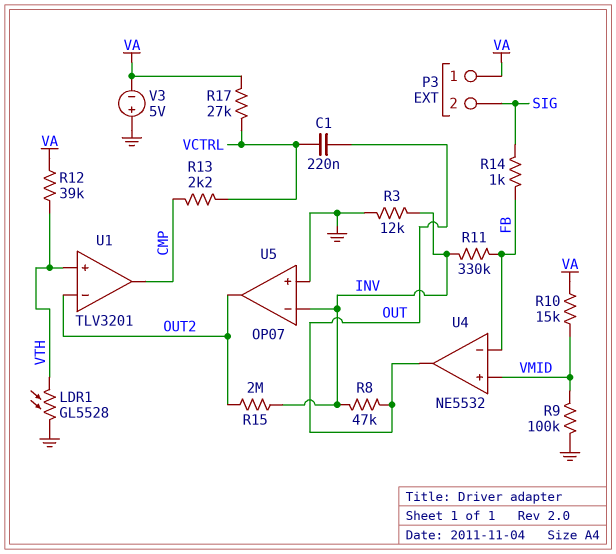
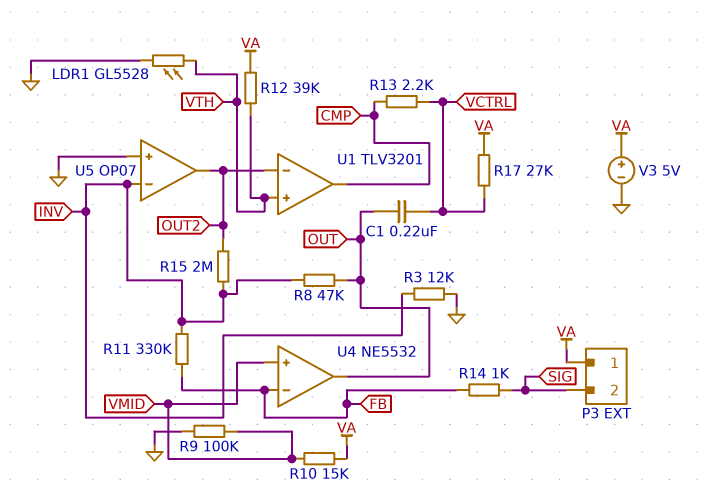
V3: 5V (plus GND, minus VA) -> 5V (plus VA, minus GND)

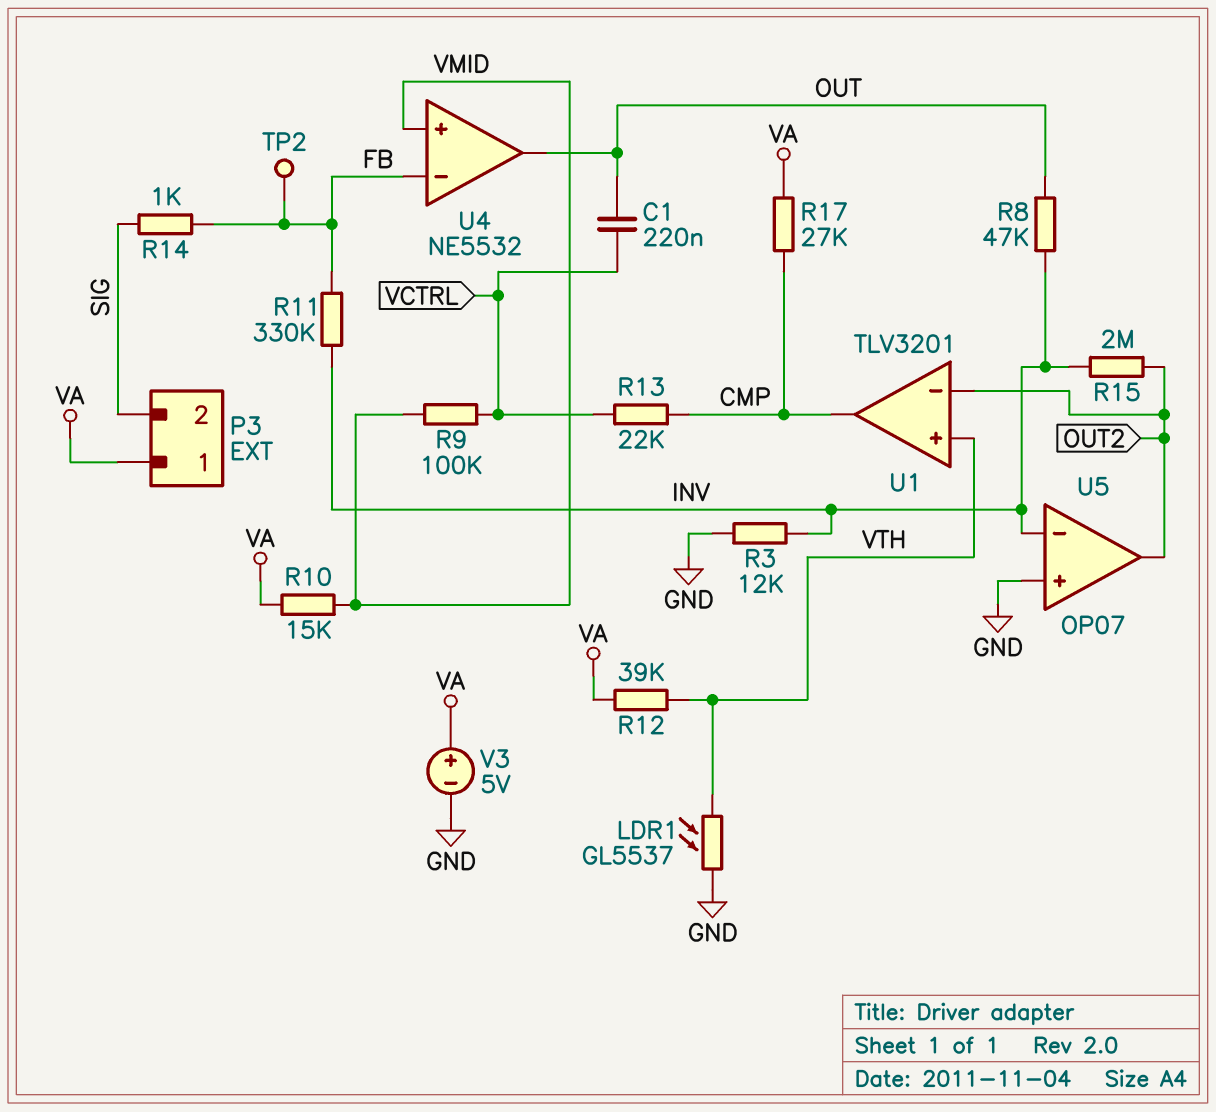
LDR1: GL5528 (GND, VTH) -> GL5537 (GND, VTH)
R9: 100k (GND, VMID) -> 100k (VCTRL, VMID)
R13: 2.2k (CMP, VCTRL) -> 22k (CMP, VCTRL)
R17: 27k (VA, VCTRL) -> 27k (CMP, VA)
TP2: none -> test point (FB)

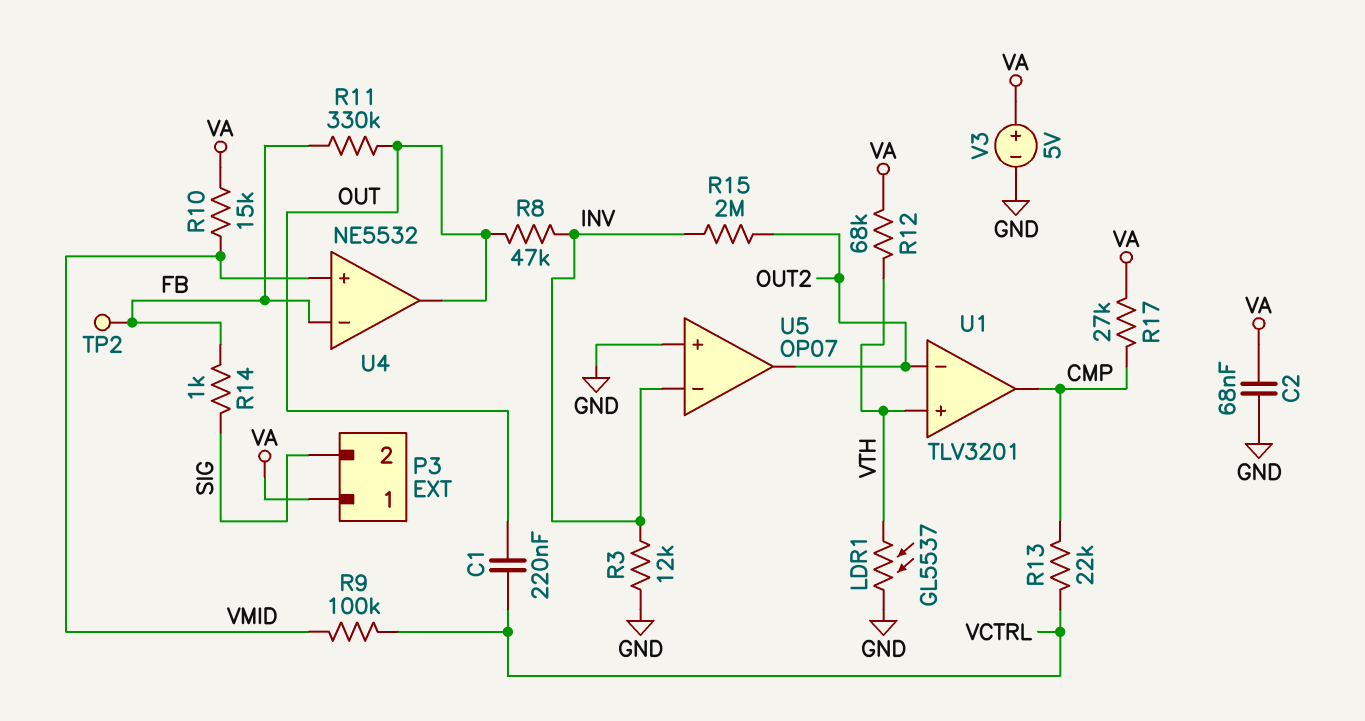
C2: none -> 68nF (GND, VA)
R11: 330k (FB, INV) -> 330k (FB, OUT)
R12: 39k (VA, VTH) -> 68k (VA, VTH)

